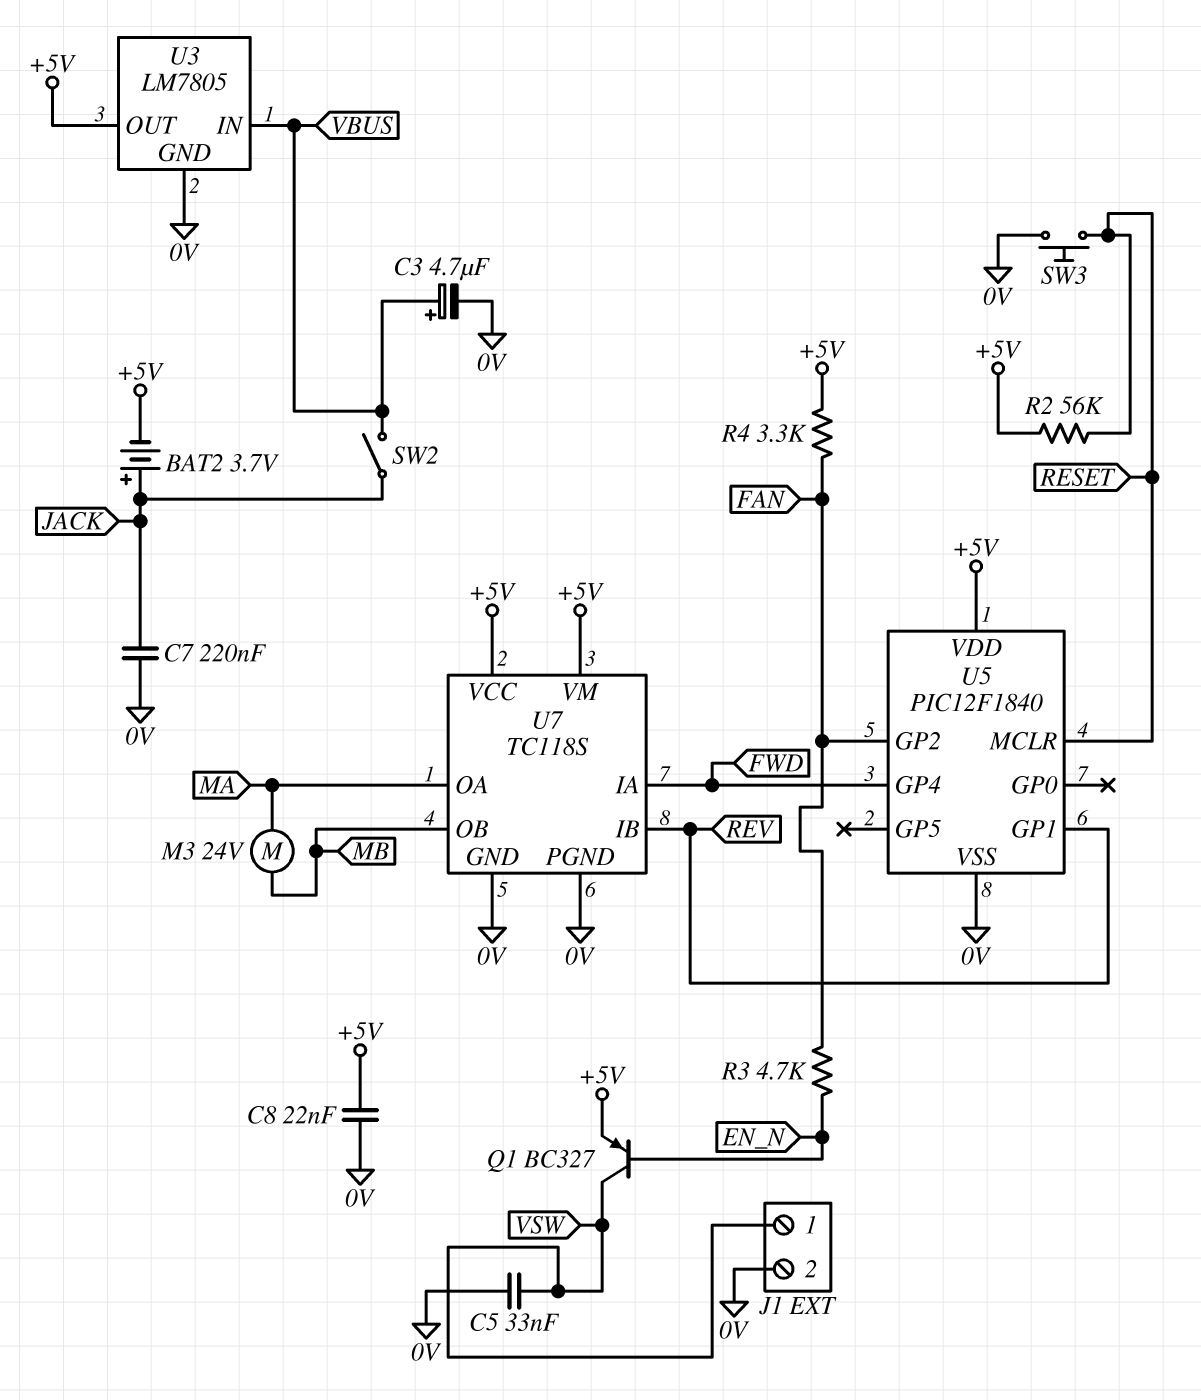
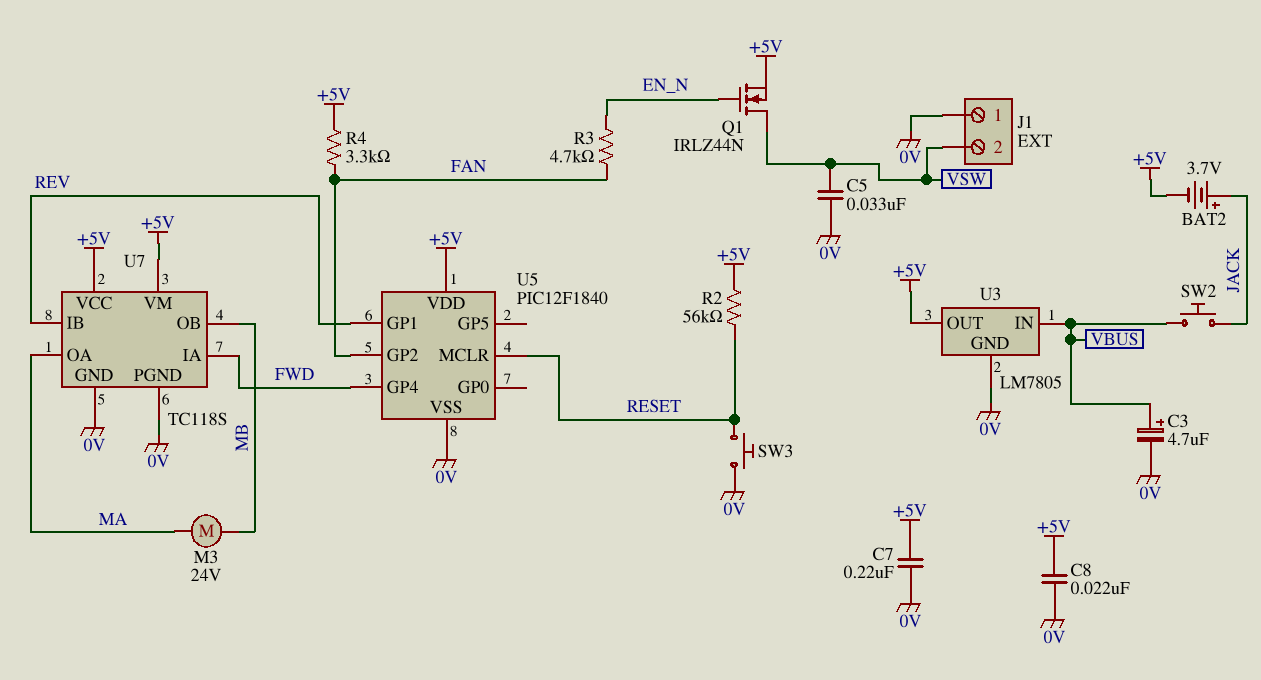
C7: 220nF (0V, JACK) -> 220nF (+5V, 0V)
J1 pin 1: VSW -> 0V
J1 pin 2: 0V -> VSW
Q1: PNP BC327 (B EN_N, C VSW, E +5V) -> NMOS IRLZ44N (G EN_N, D VSW, S +5V)
SW2: switch (JACK, VBUS) -> button (JACK, VBUS)

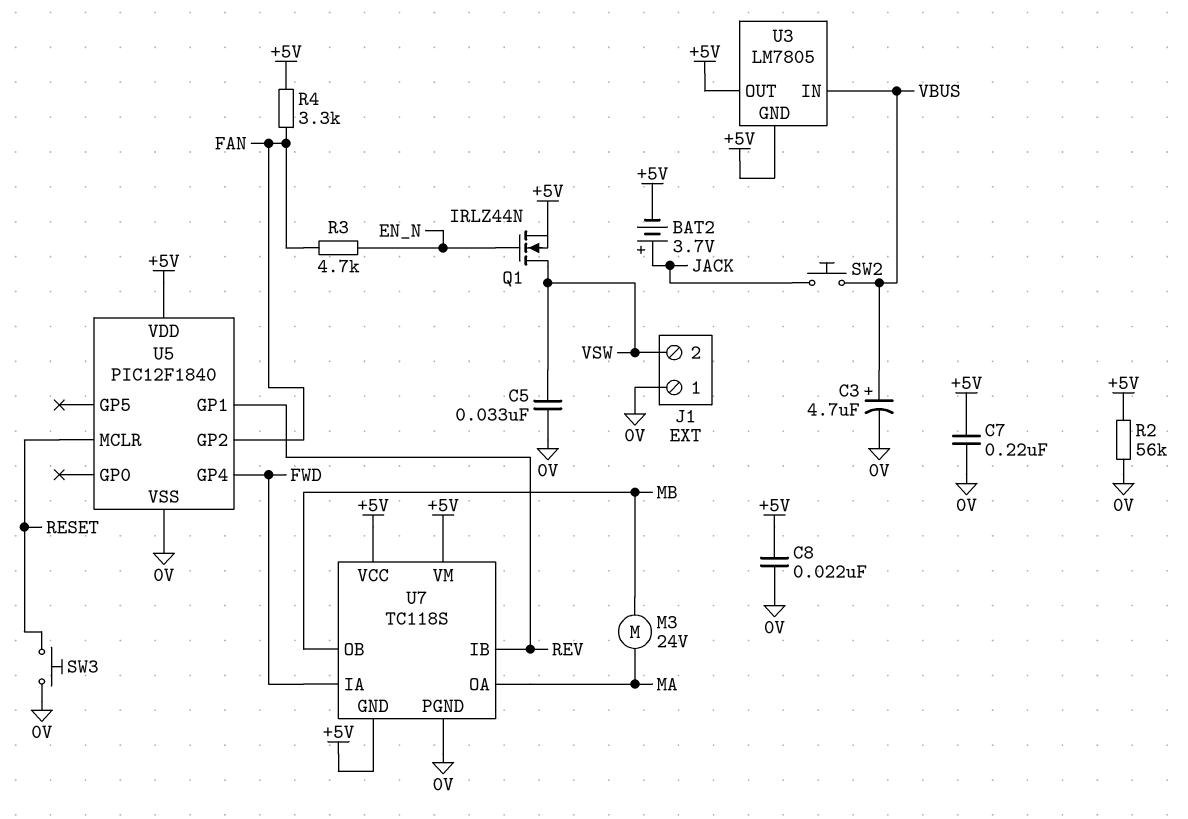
R2: 56k (+5V, RESET) -> 56k (+5V, 0V)
U3 pin GND: 0V -> +5V
U7 pin GND: 0V -> +5V

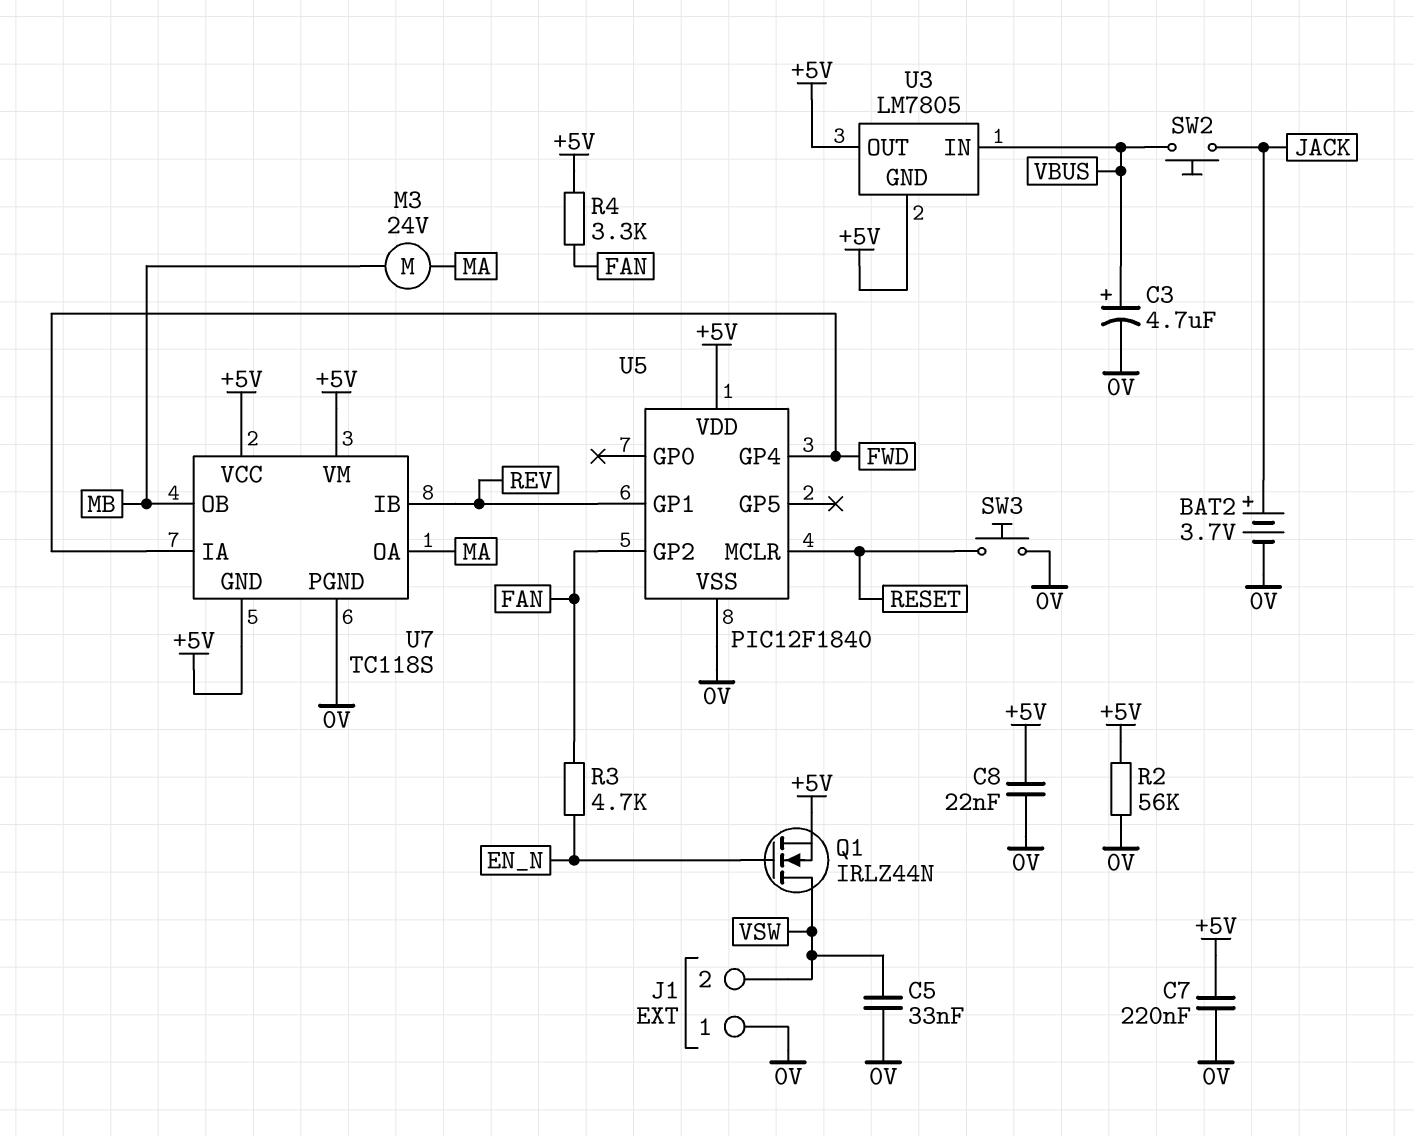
BAT2: 3.7V (plus JACK, minus +5V) -> 3.7V (plus JACK, minus 0V)

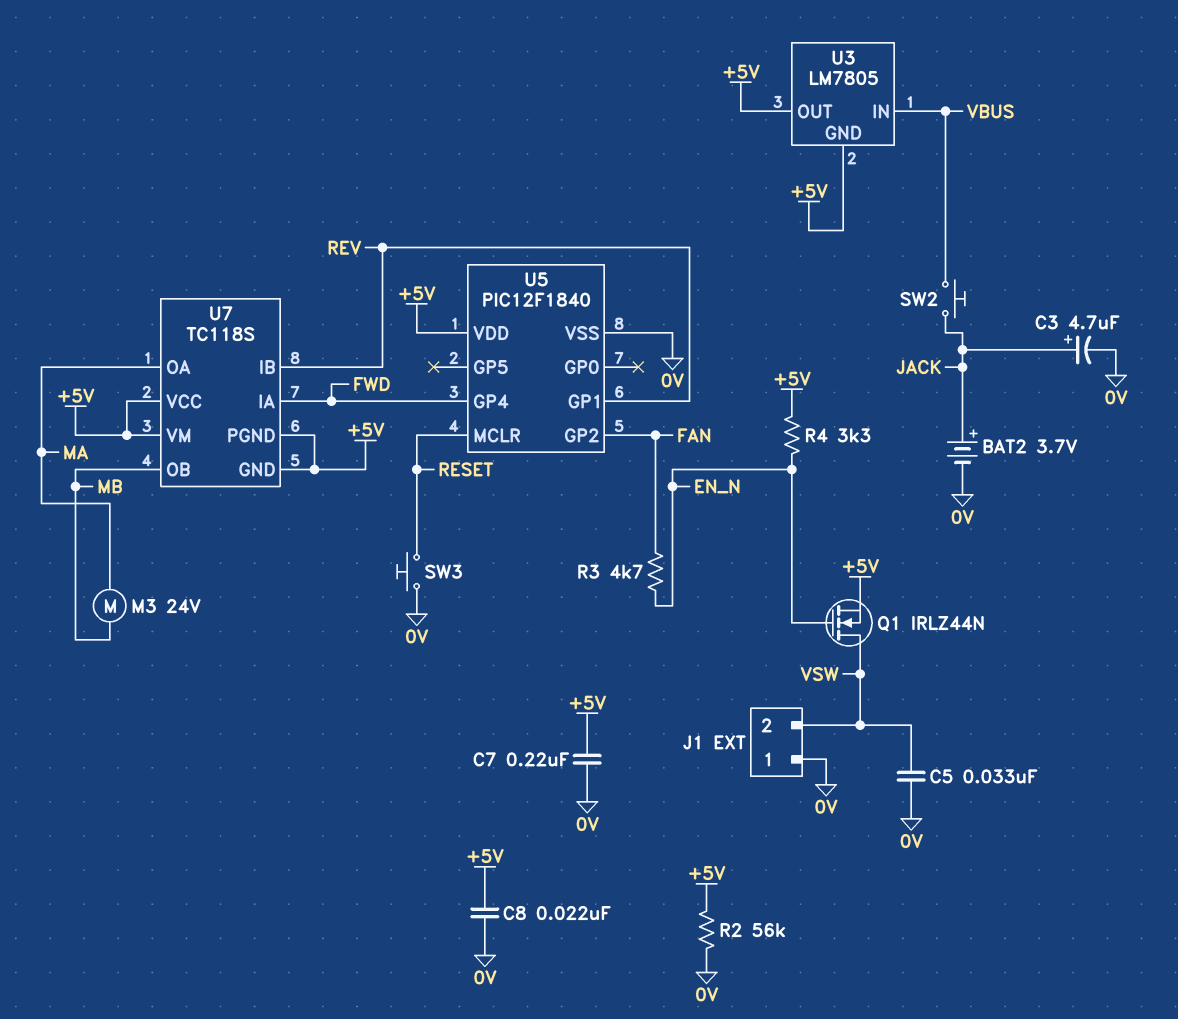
C3: 4.7uF (plus VBUS, minus 0V) -> 4.7uF (plus JACK, minus 0V)
R4: 3.3k (+5V, FAN) -> 3.3k (+5V, EN_N)
U7 pin PGND: 0V -> +5V

